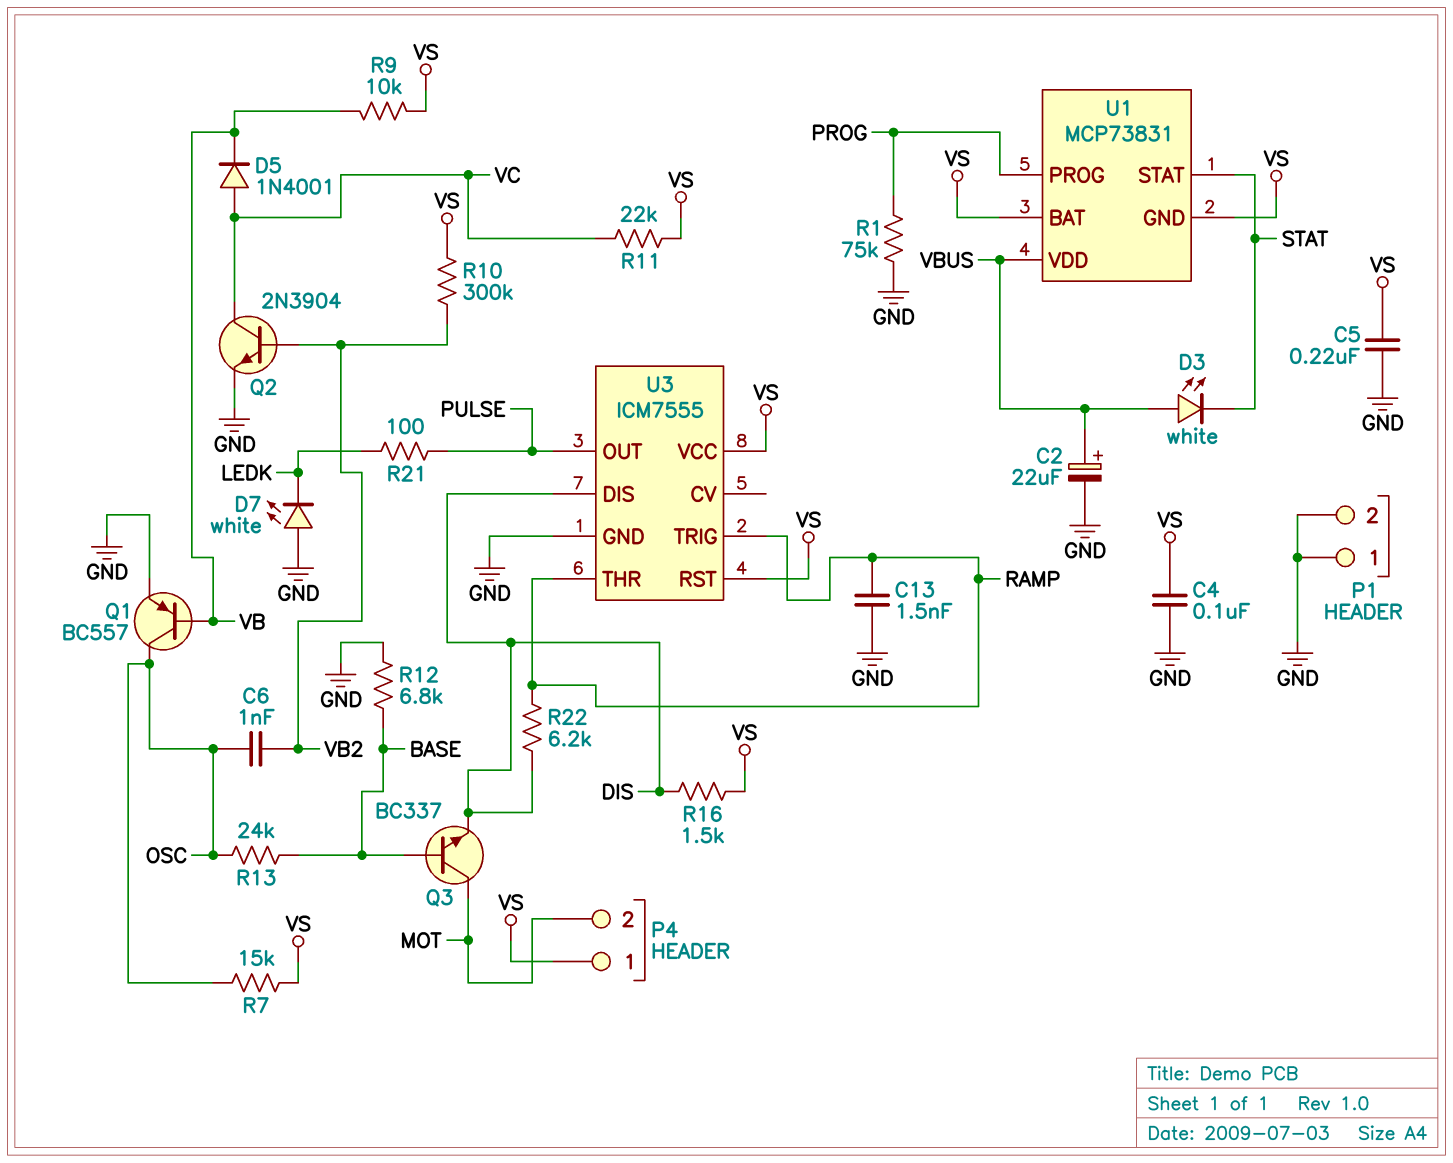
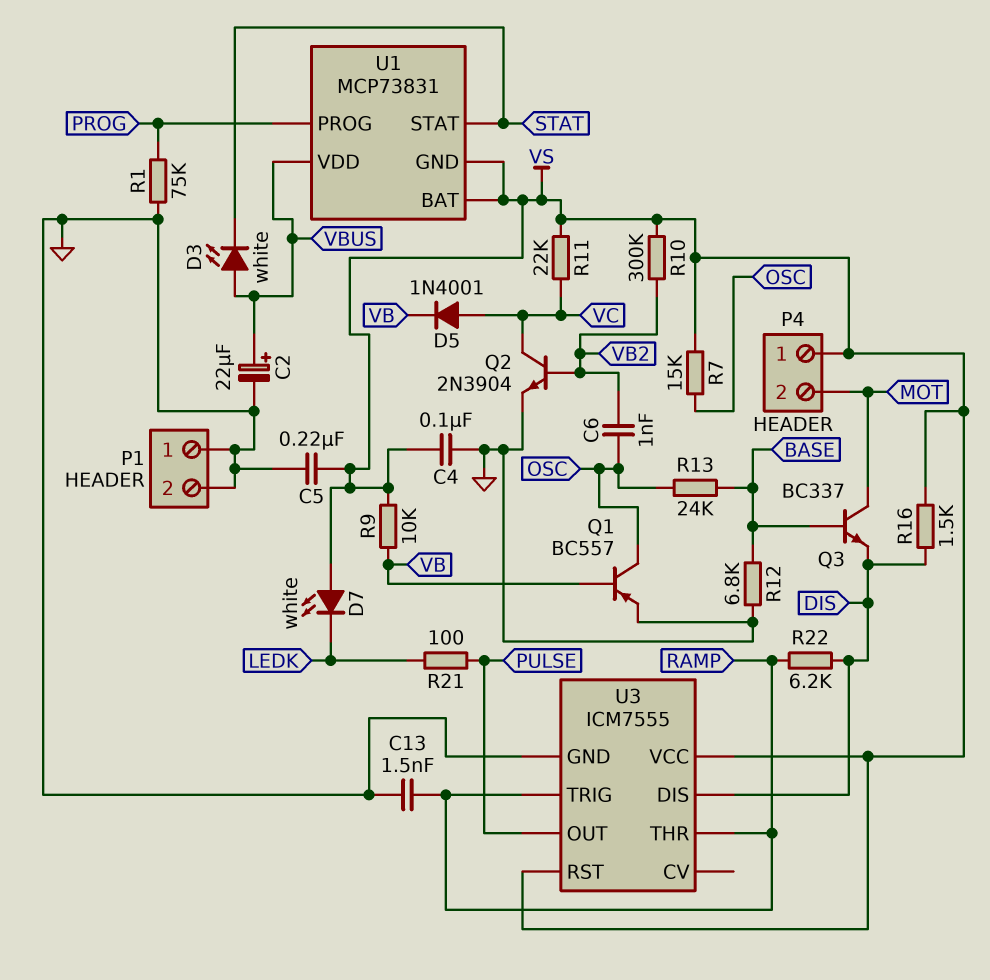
D7: LED white (A GND, K LEDK) -> LED white (A VS, K LEDK)

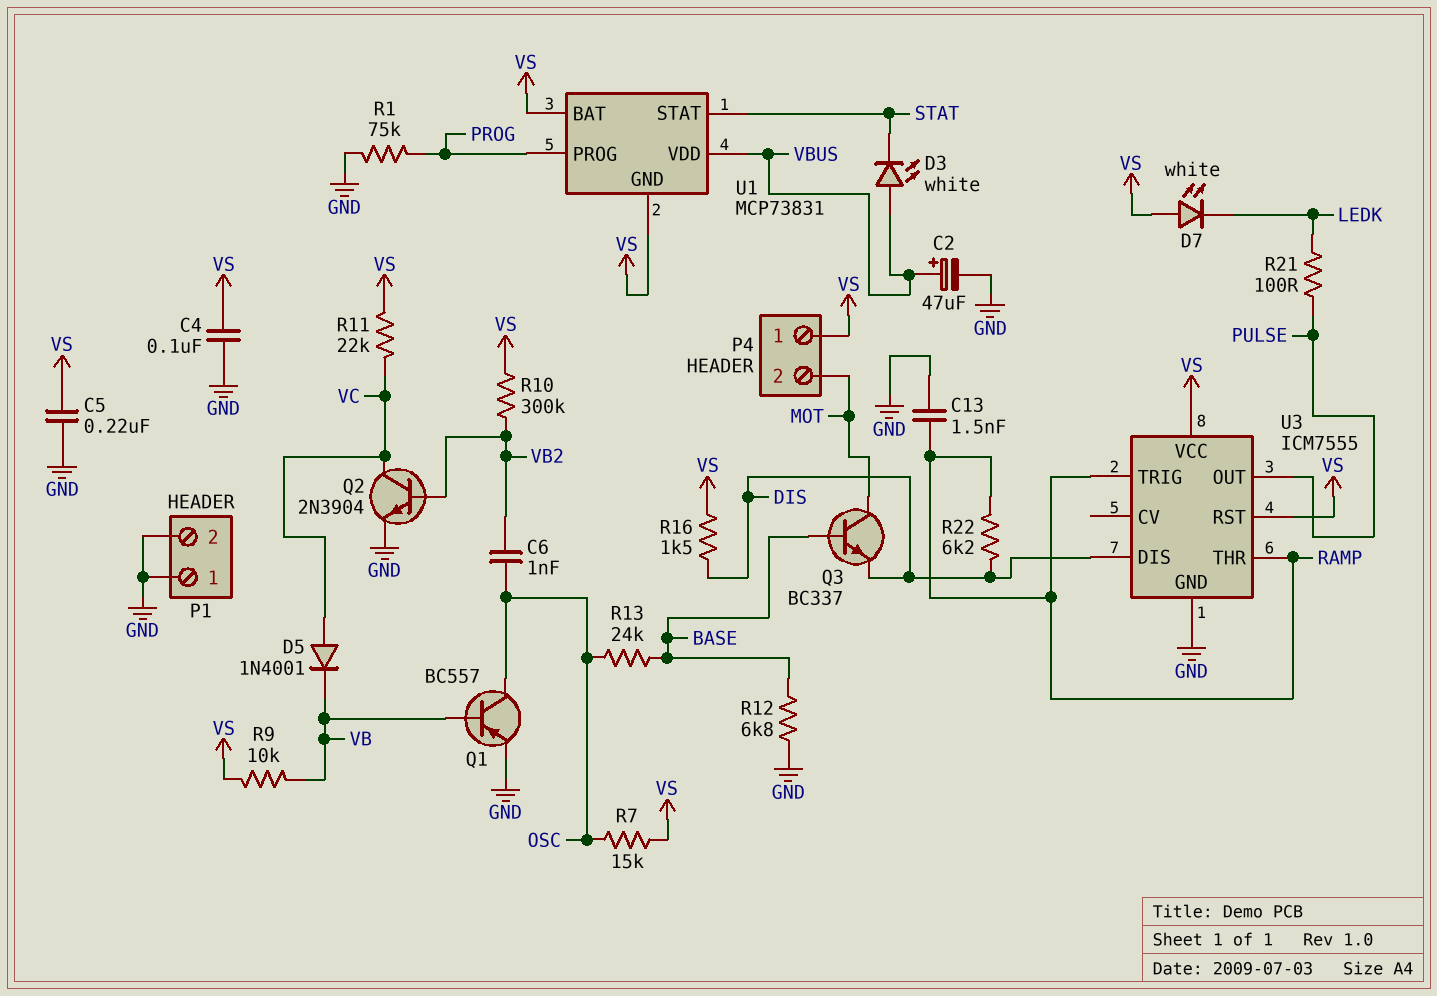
C2: 22uF (plus VBUS, minus GND) -> 47uF (plus VBUS, minus GND)

